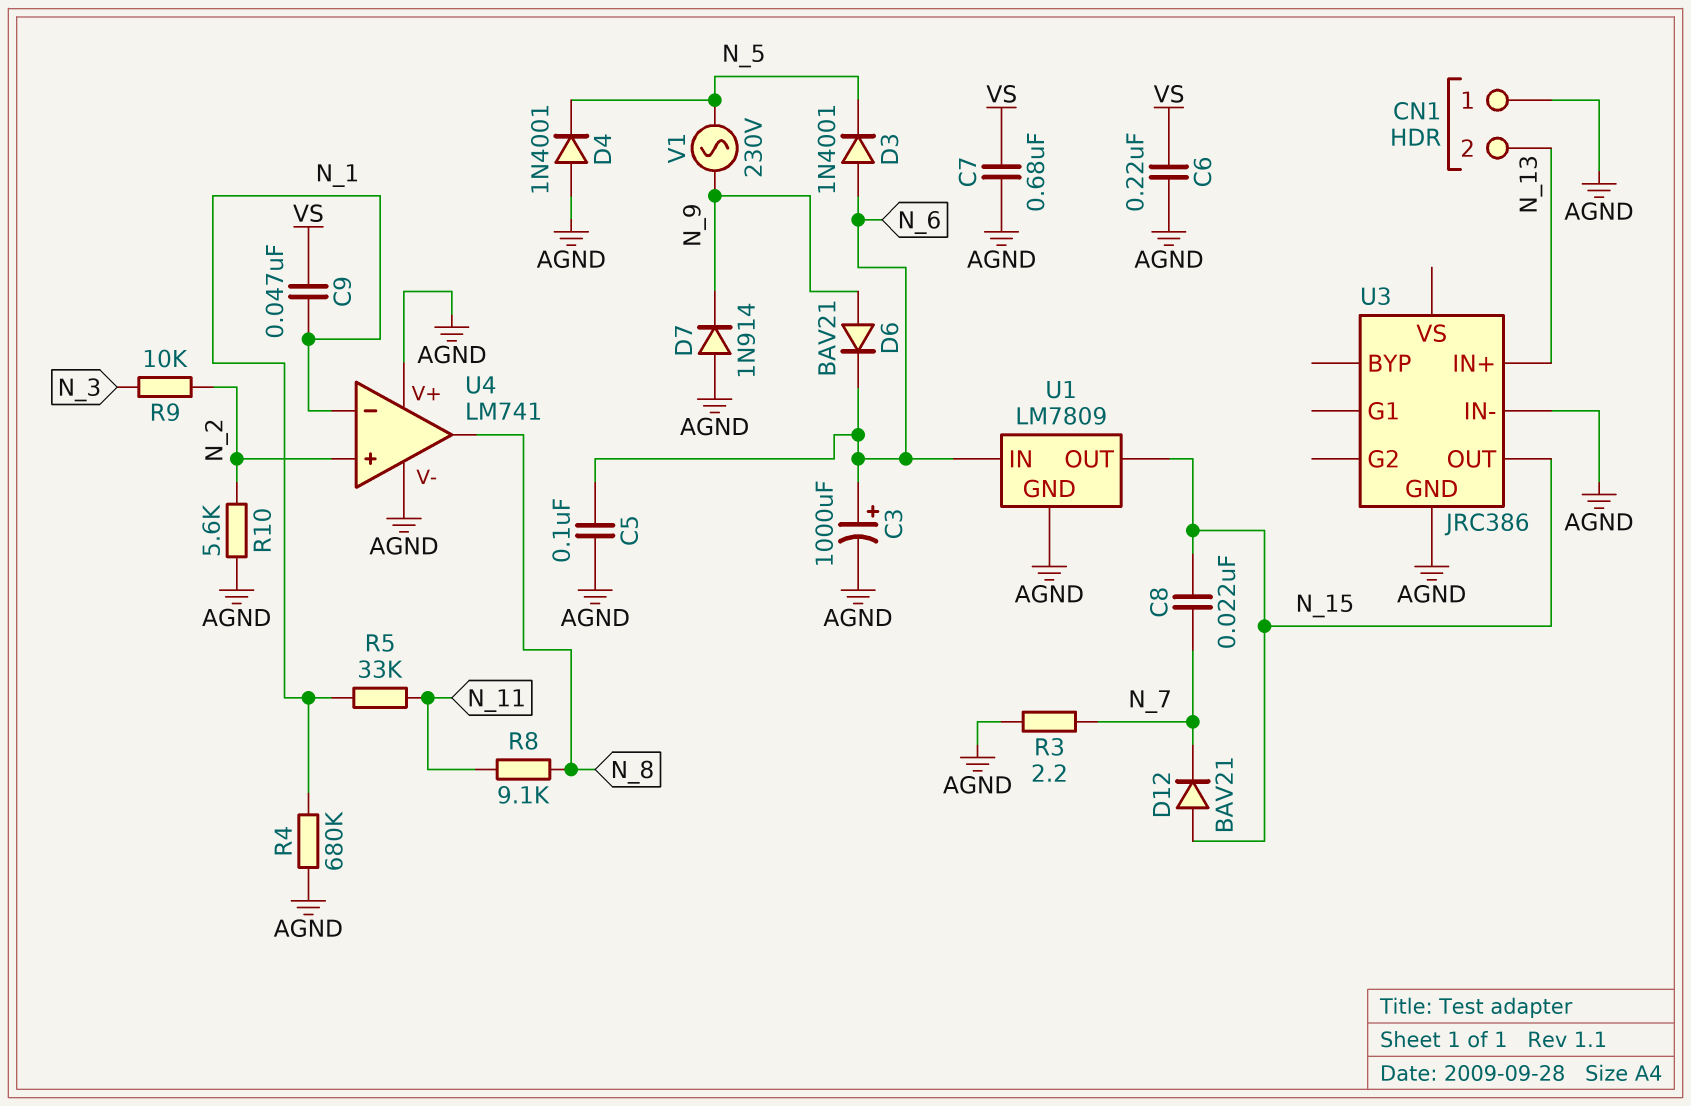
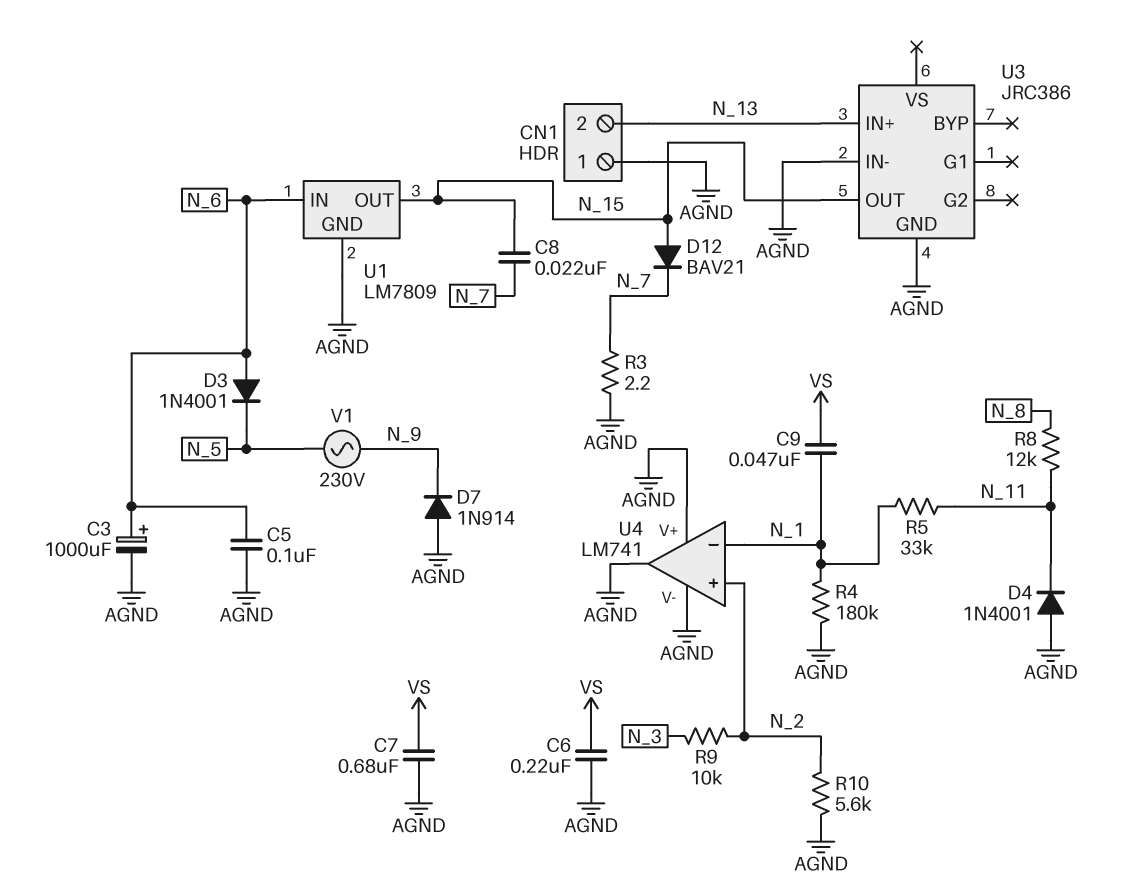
D4: diode 1N4001 (A AGND, K N_5) -> diode 1N4001 (A AGND, K N_11)
D6: diode BAV21 (A N_9, K N_6) -> none
R4: 680k (AGND, N_1) -> 180k (AGND, N_1)
R8: 9.1k (N_8, N_11) -> 12k (N_8, N_11)
U4 pin out: N_8 -> AGND

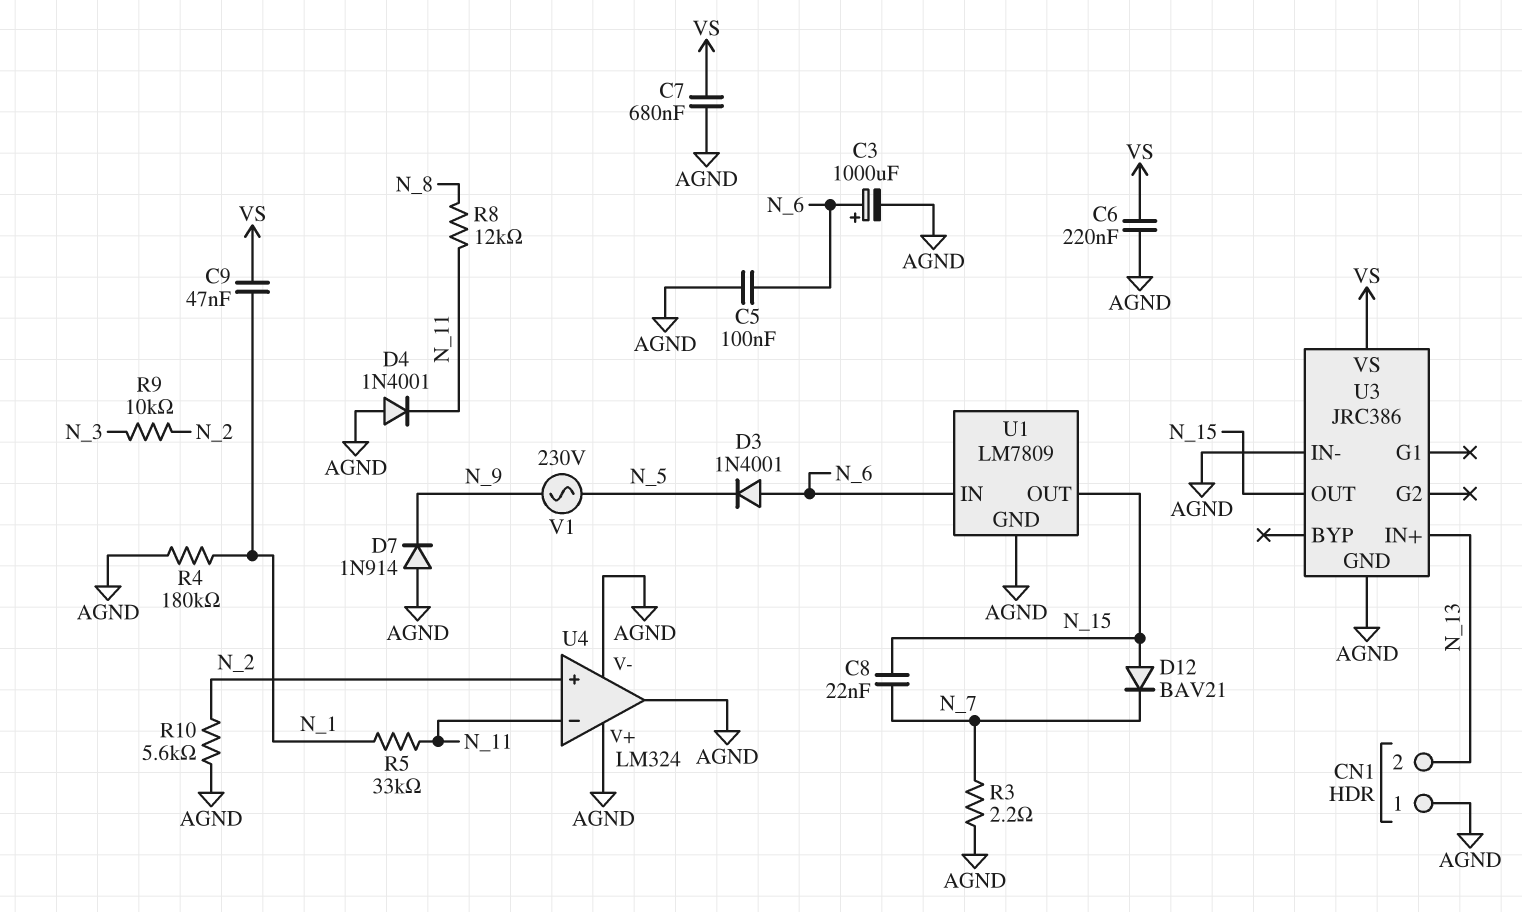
U3 pin VS: none -> VS
U4: LM741 -> LM324
U4 pin in-: N_1 -> N_11

